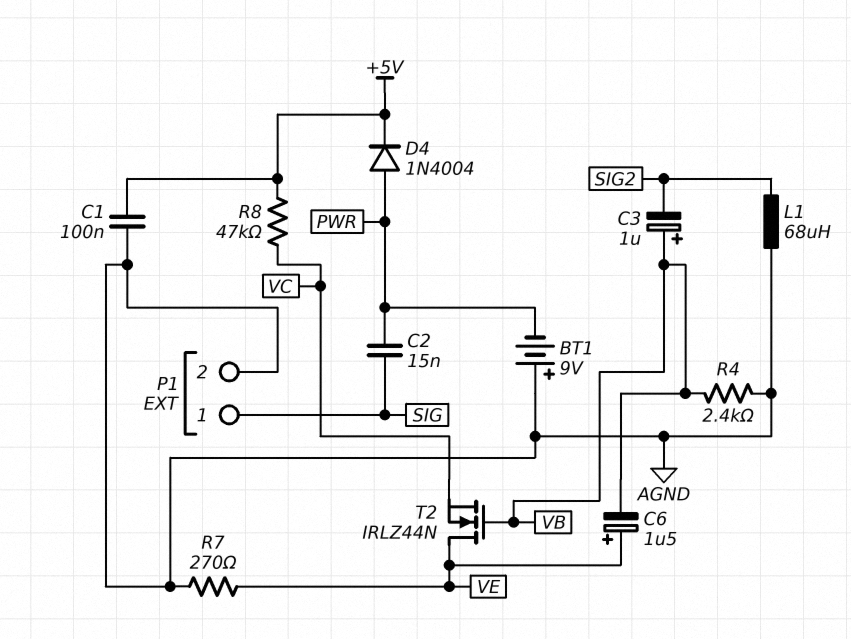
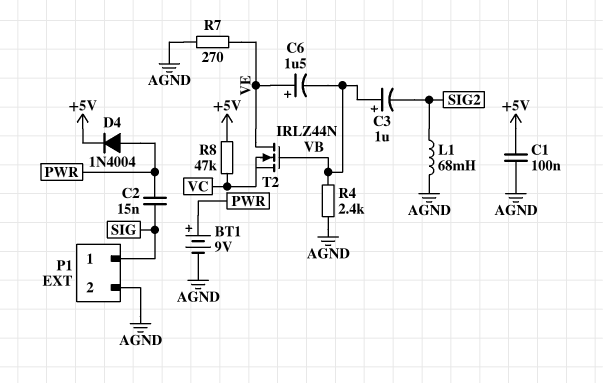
BT1: 9V (plus AGND, minus PWR) -> 9V (plus PWR, minus AGND)
L1: 68uH (AGND, SIG2) -> 68mH (AGND, SIG2)

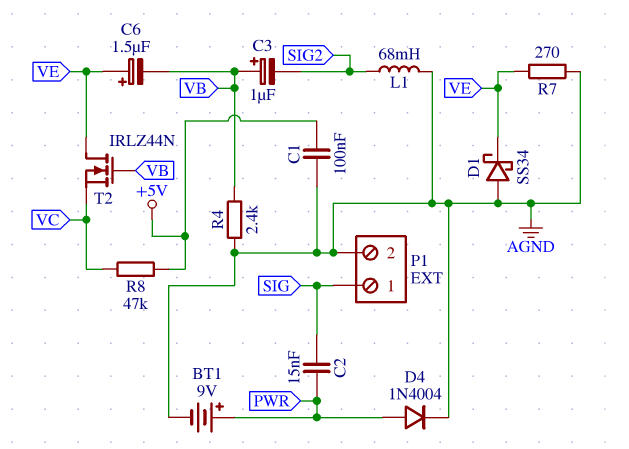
D1: none -> schottky SS34 (A AGND, K VE)
D4: diode 1N4004 (A PWR, K +5V) -> diode 1N4004 (A PWR, K AGND)

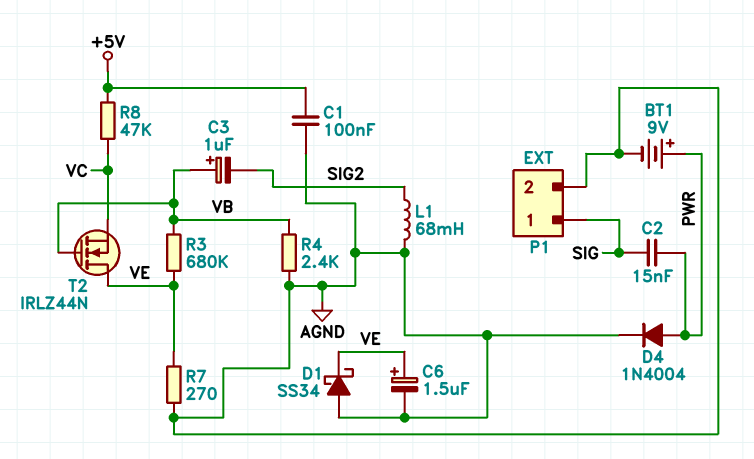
C6: 1.5uF (plus VE, minus VB) -> 1.5uF (plus VE, minus AGND)
R3: none -> 680k (VB, VE)

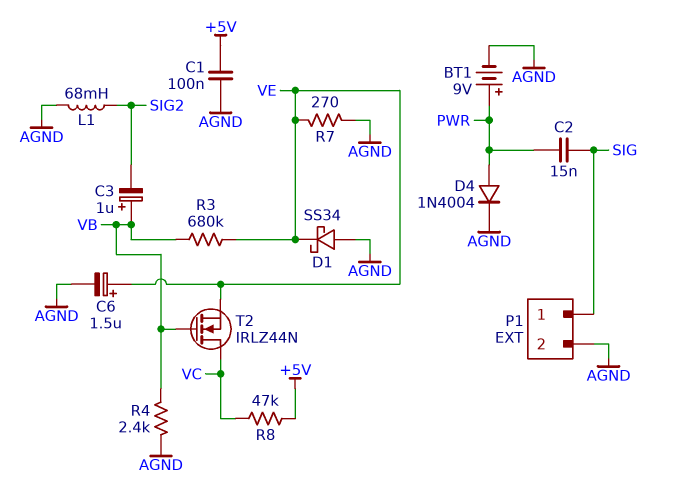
T2: NMOS IRLZ44N (G VB, D VE, S VC) -> NMOS IRLZ44N (G VB, D VC, S VE)

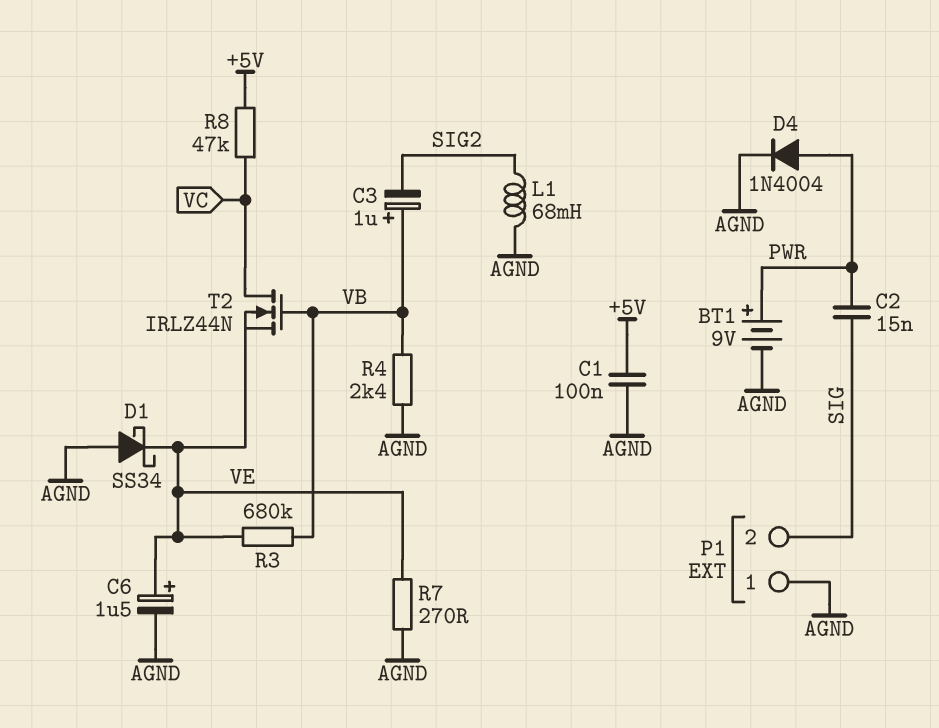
P1 pin 1: SIG -> AGND
P1 pin 2: AGND -> SIG

